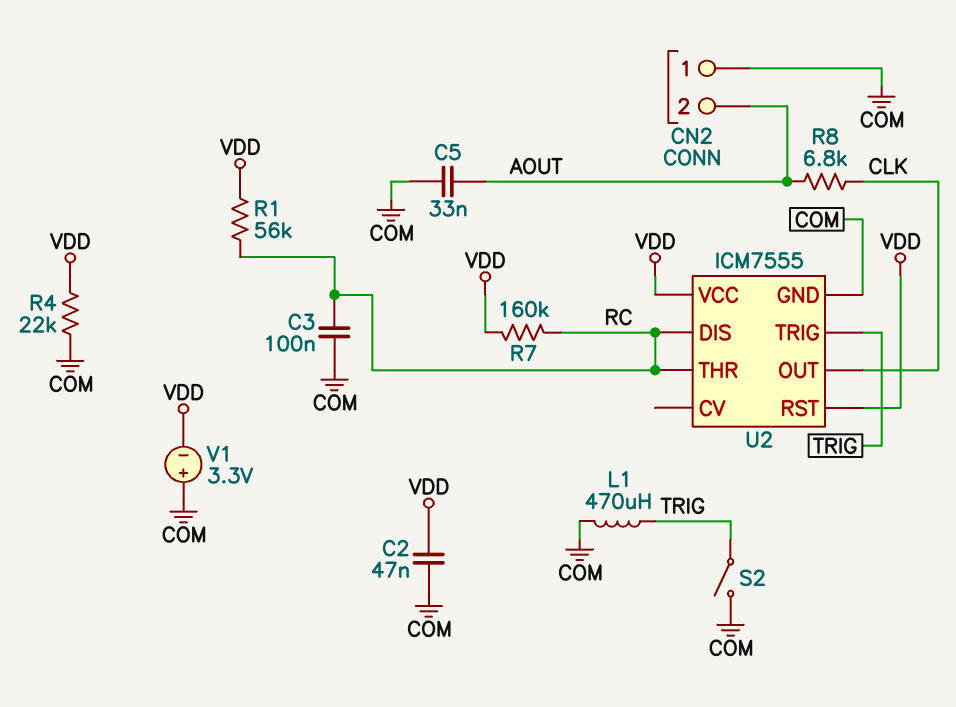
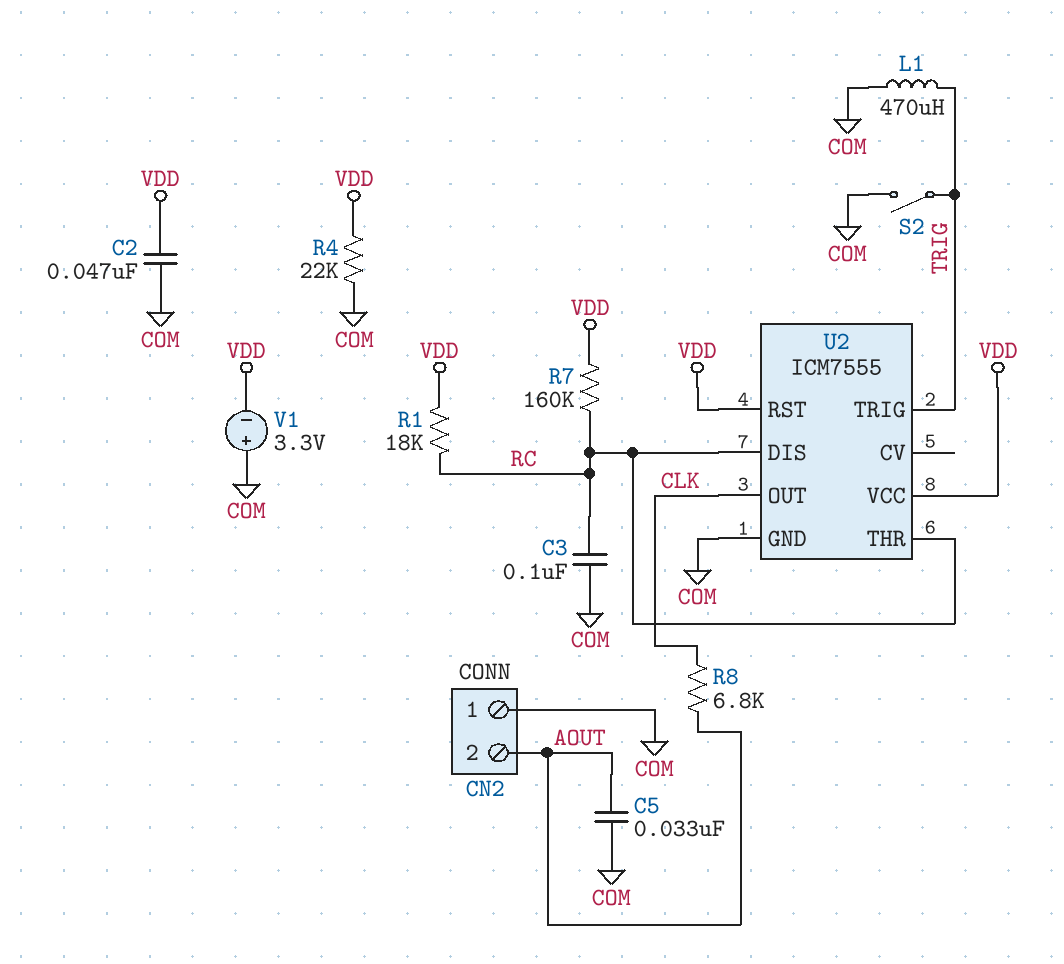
R1: 56k (RC, VDD) -> 18k (RC, VDD)

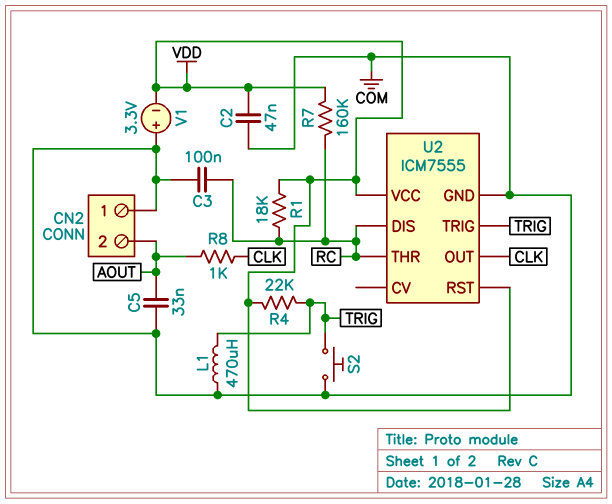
R4: 22k (COM, VDD) -> 22k (TRIG, VDD)
R8: 6.8k (AOUT, CLK) -> 1k (AOUT, CLK)
S2: switch (COM, TRIG) -> button (COM, TRIG)

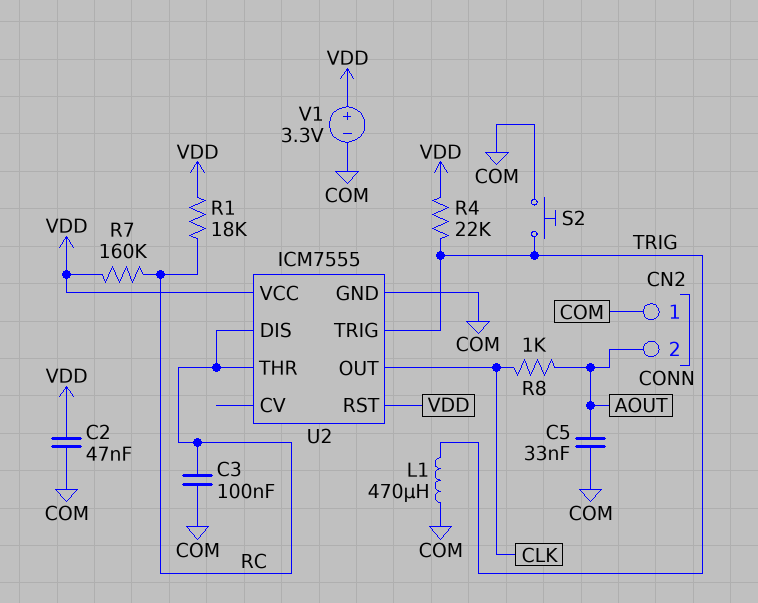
V1: 3.3V (plus COM, minus VDD) -> 3.3V (plus VDD, minus COM)

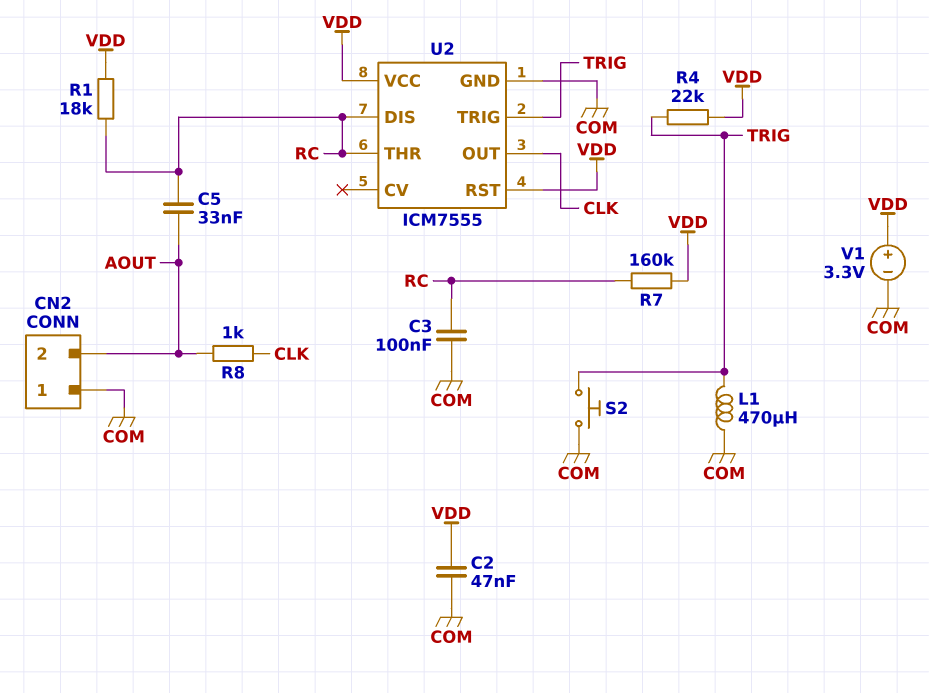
C5: 33nF (AOUT, COM) -> 33nF (AOUT, RC)

